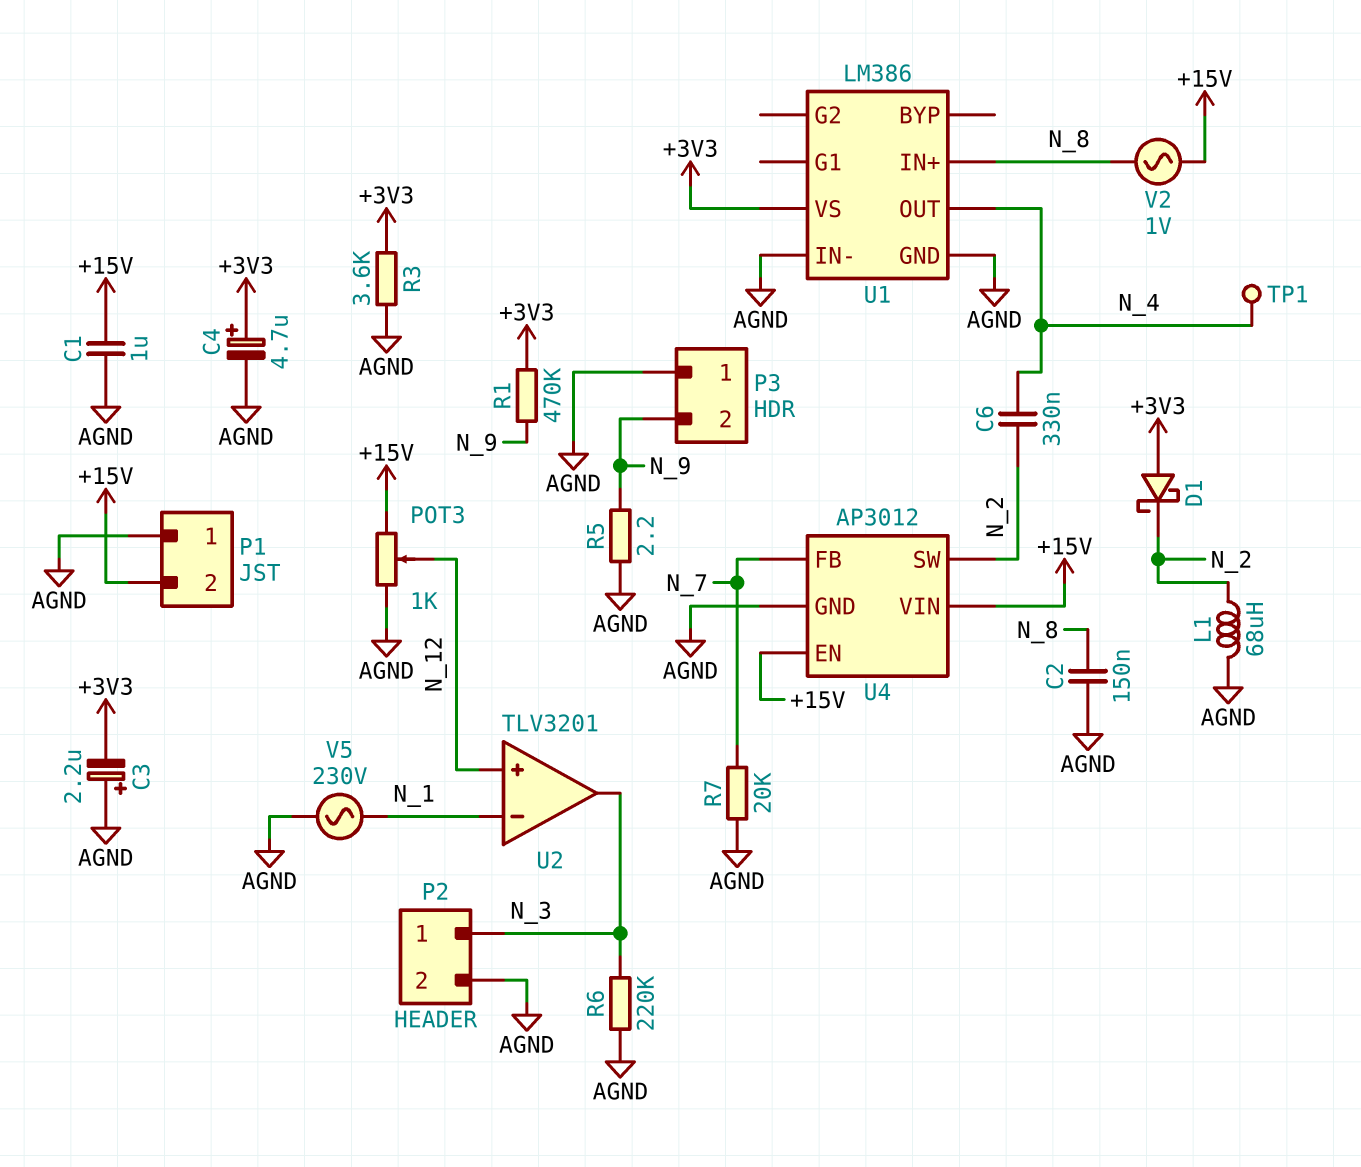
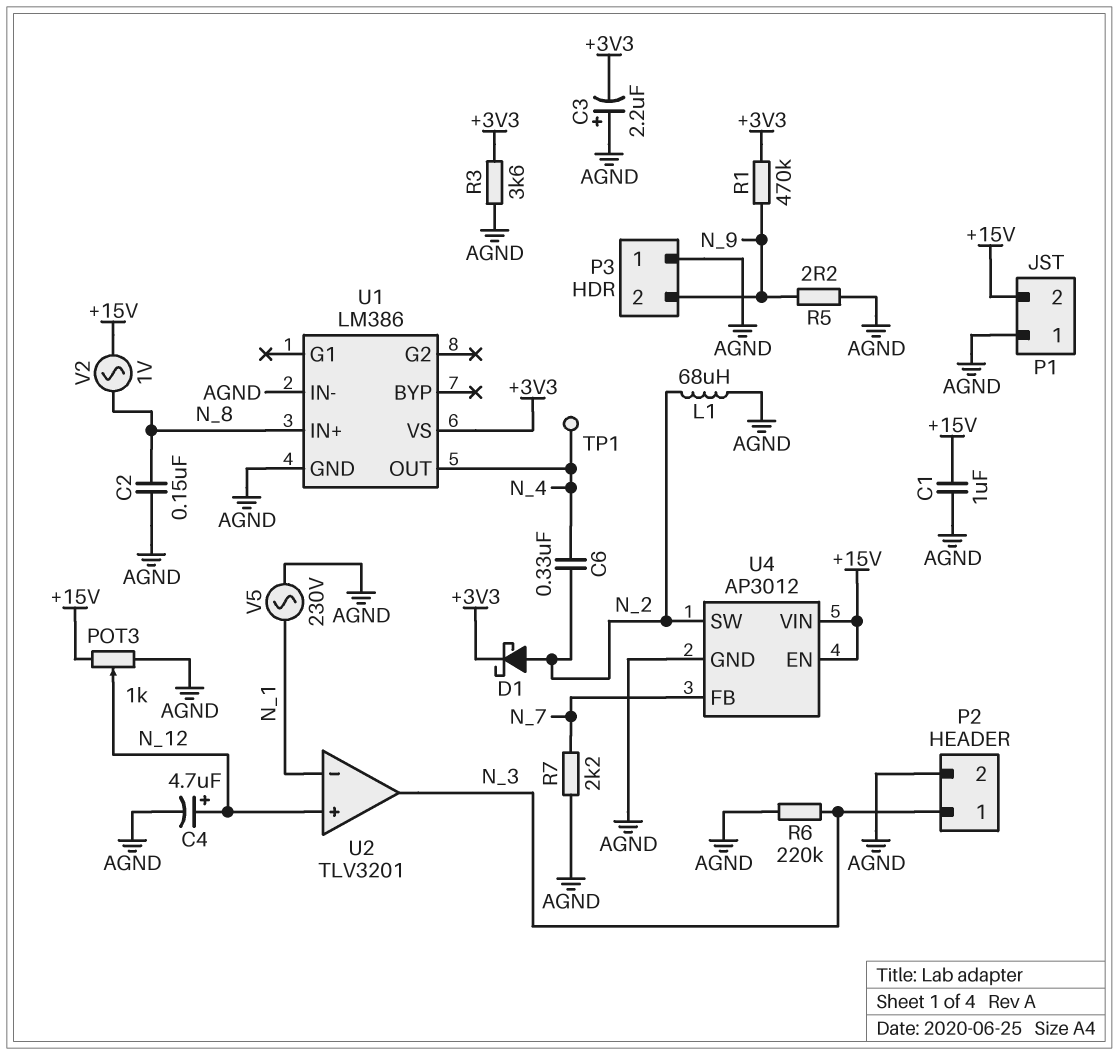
C4: 4.7uF (plus +3V3, minus AGND) -> 4.7uF (plus N_12, minus AGND)
D1: schottky (A +3V3, K N_2) -> schottky (A N_2, K +3V3)
R7: 20k (AGND, N_7) -> 2.2k (AGND, N_7)

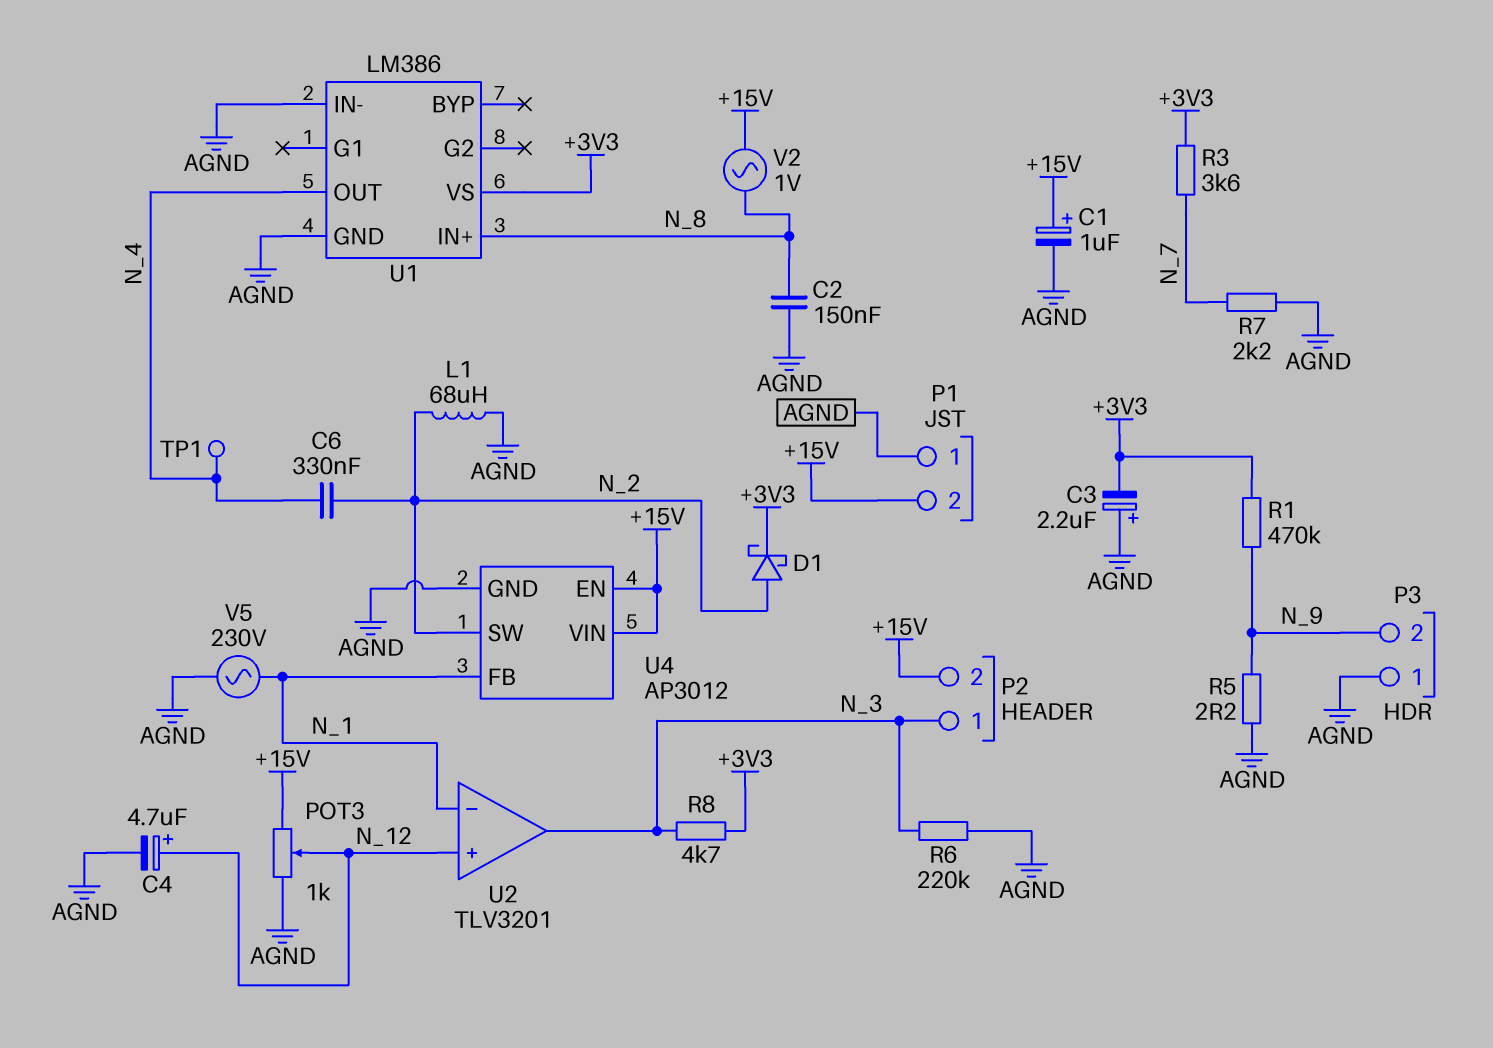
C1: 1uF (+15V, AGND) -> 1uF (plus +15V, minus AGND)
P2 pin 2: AGND -> +15V
R3: 3.6k (+3V3, AGND) -> 3.6k (+3V3, N_7)
R8: none -> 4.7k (+3V3, N_3)
U4 pin FB: N_7 -> N_1

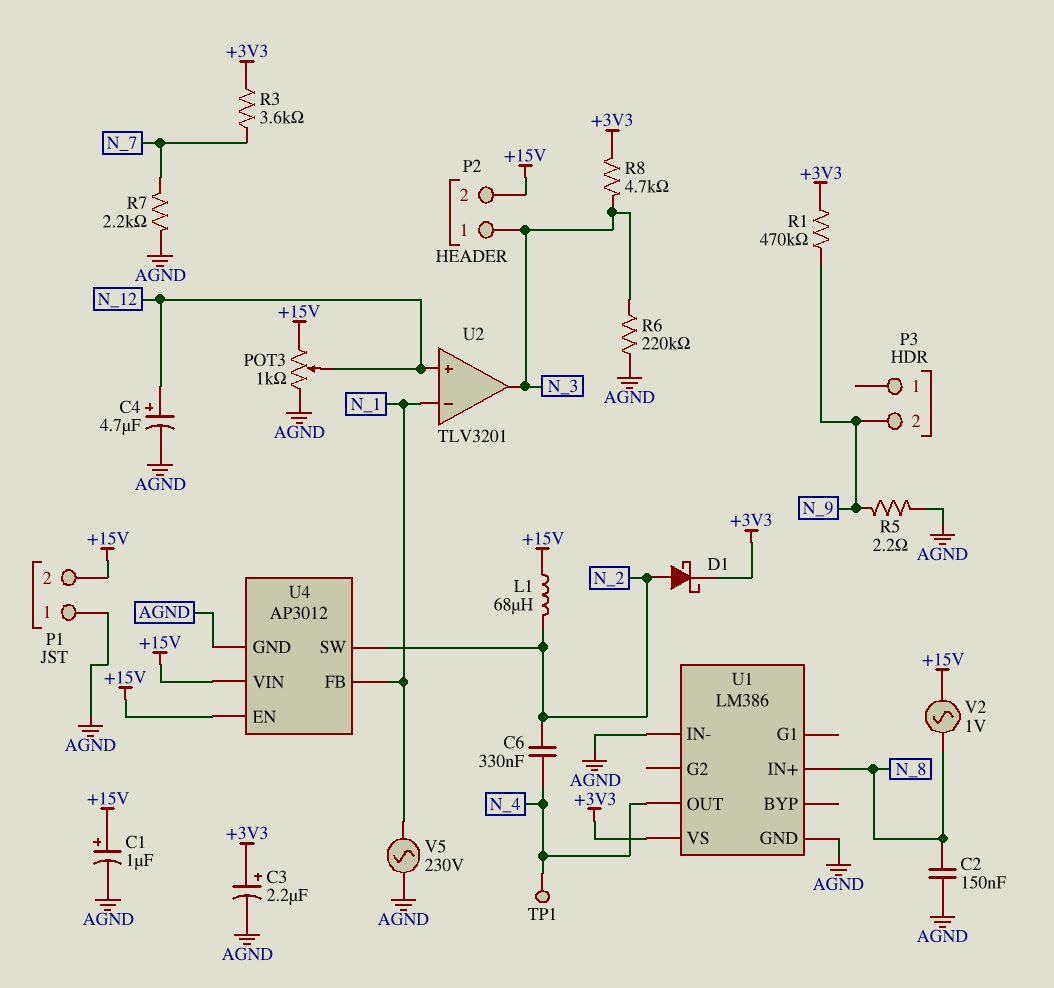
C3: 2.2uF (plus AGND, minus +3V3) -> 2.2uF (plus +3V3, minus AGND)
L1: 68uH (AGND, N_2) -> 68uH (+15V, N_2)
P3 pin 1: AGND -> none

